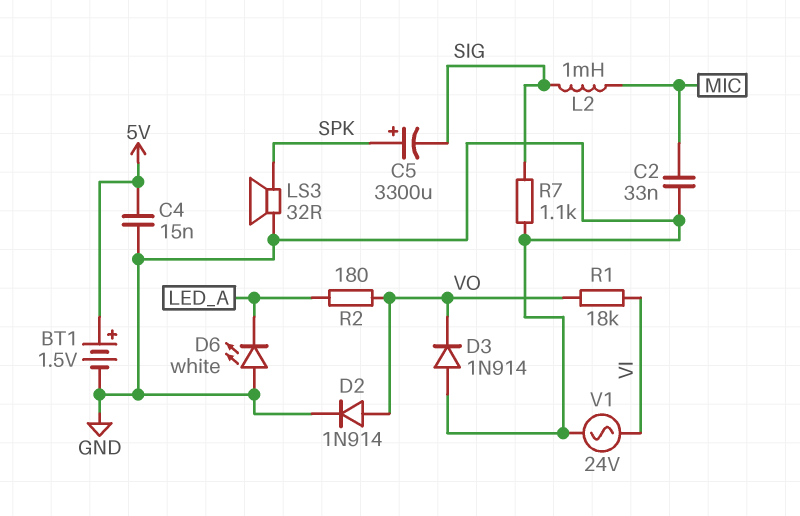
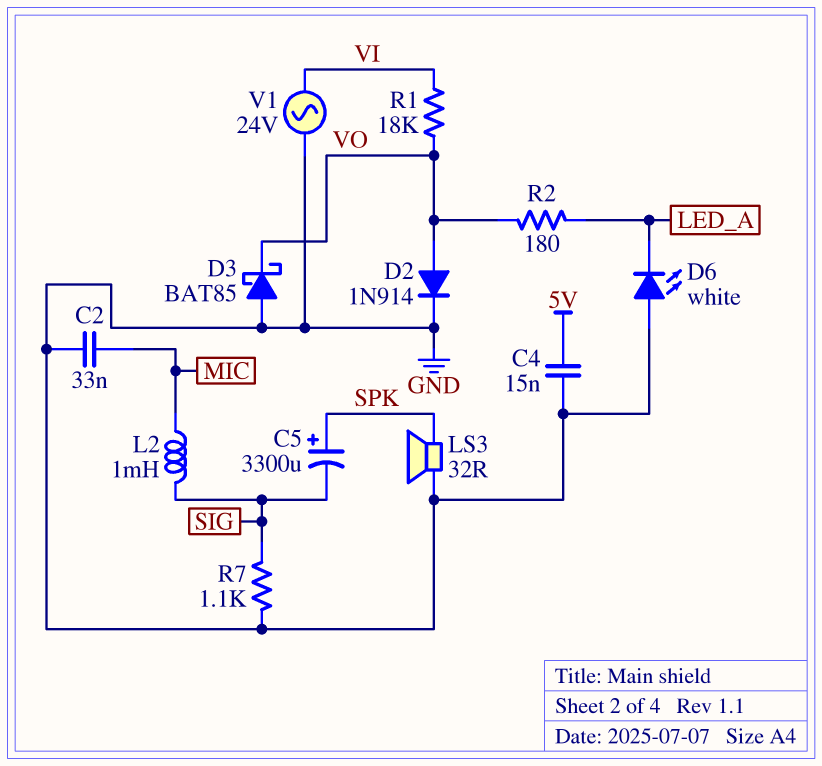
BT1: 1.5V (plus 5V, minus GND) -> none
D3: diode 1N914 (A GND, K VO) -> schottky BAT85 (A GND, K VO)

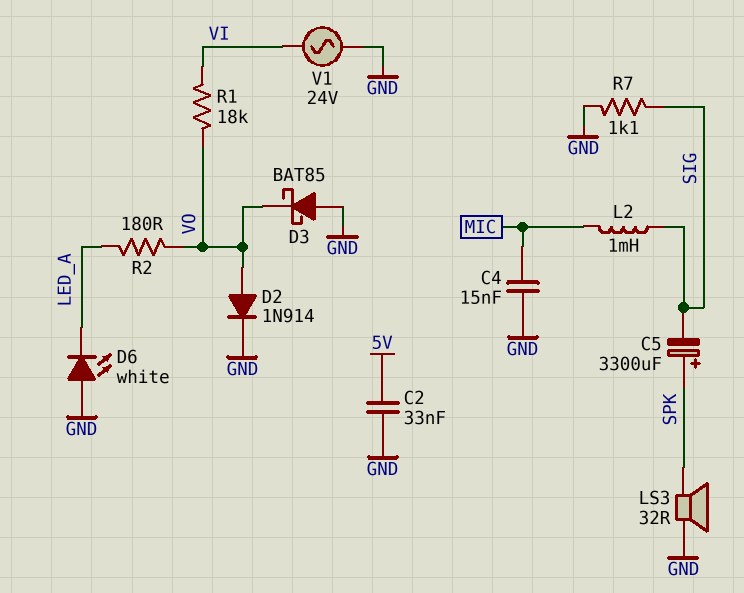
C2: 33nF (GND, MIC) -> 33nF (5V, GND)
C4: 15nF (5V, GND) -> 15nF (GND, MIC)

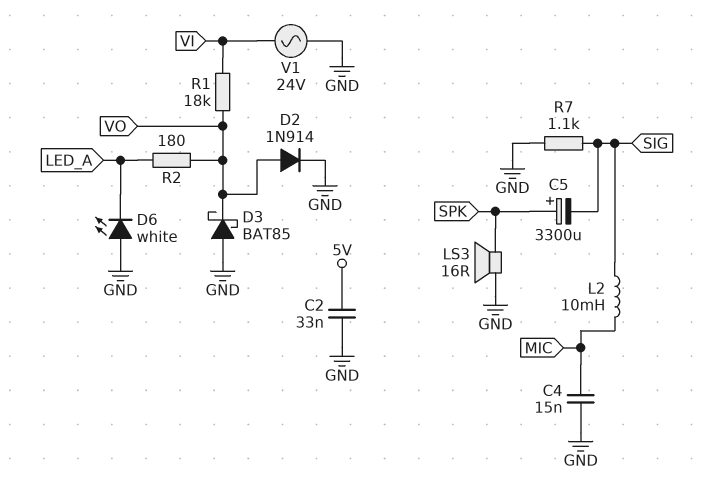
L2: 1mH (MIC, SIG) -> 10mH (MIC, SIG)
LS3: speaker 32R (GND, SPK) -> speaker 16R (GND, SPK)

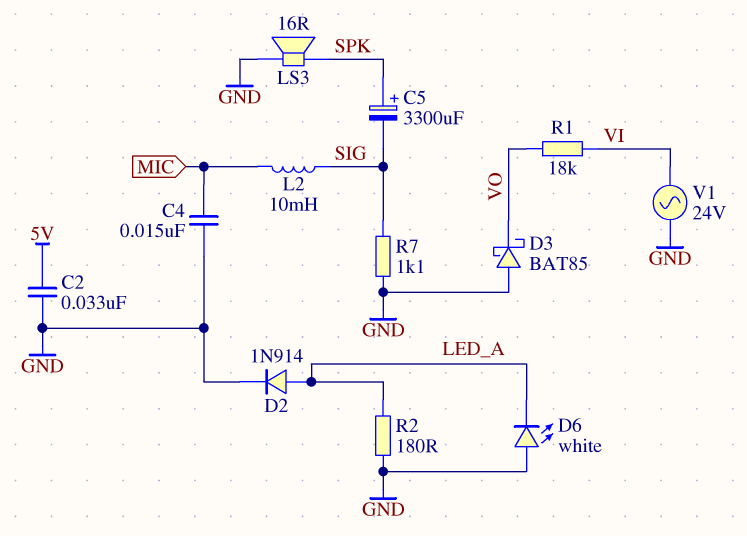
D2: diode 1N914 (A VO, K GND) -> diode 1N914 (A LED_A, K GND)
R2: 180 (LED_A, VO) -> 180 (GND, LED_A)

